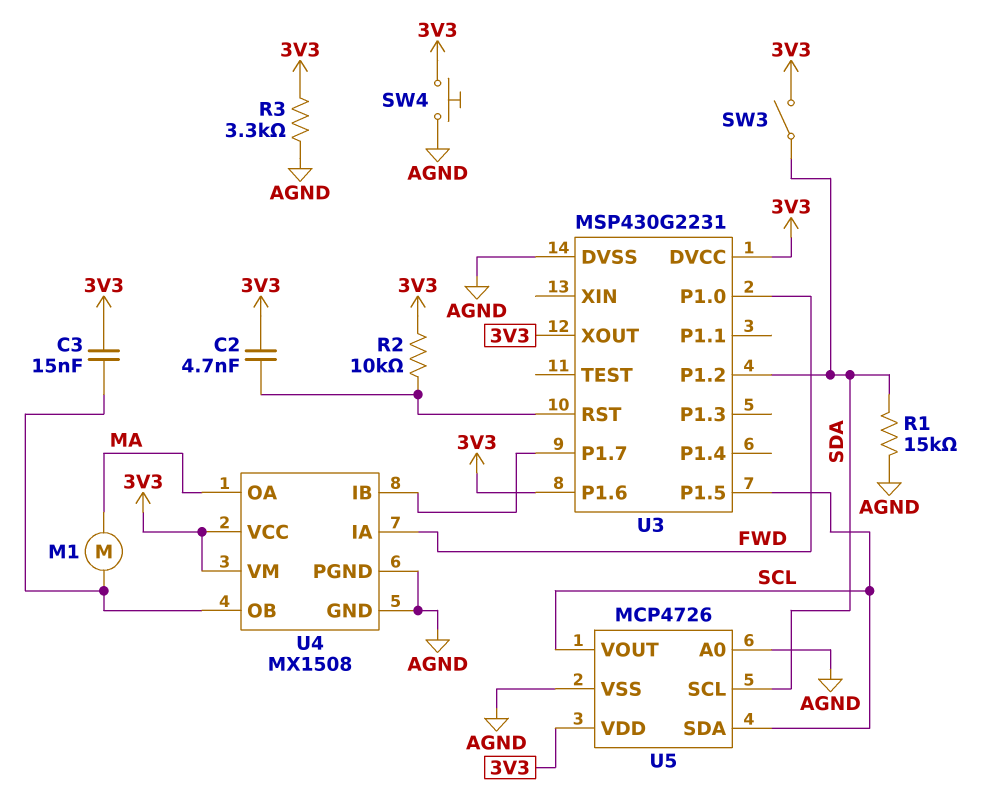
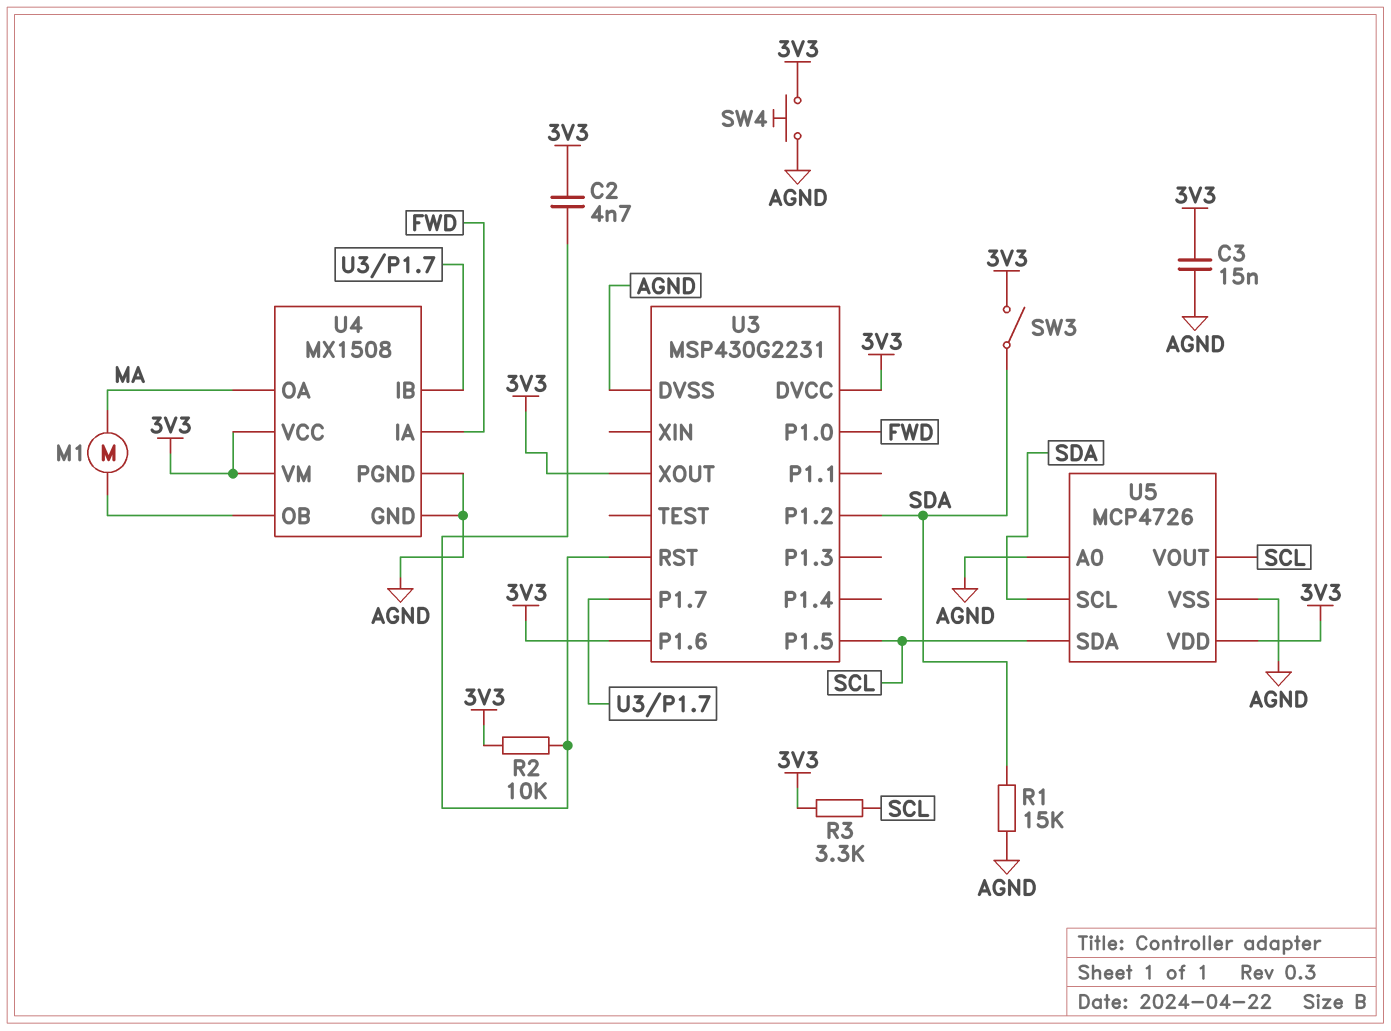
C3: 15nF (3V3, U4/OB) -> 15nF (3V3, AGND)
R3: 3.3k (3V3, AGND) -> 3.3k (3V3, SCL)

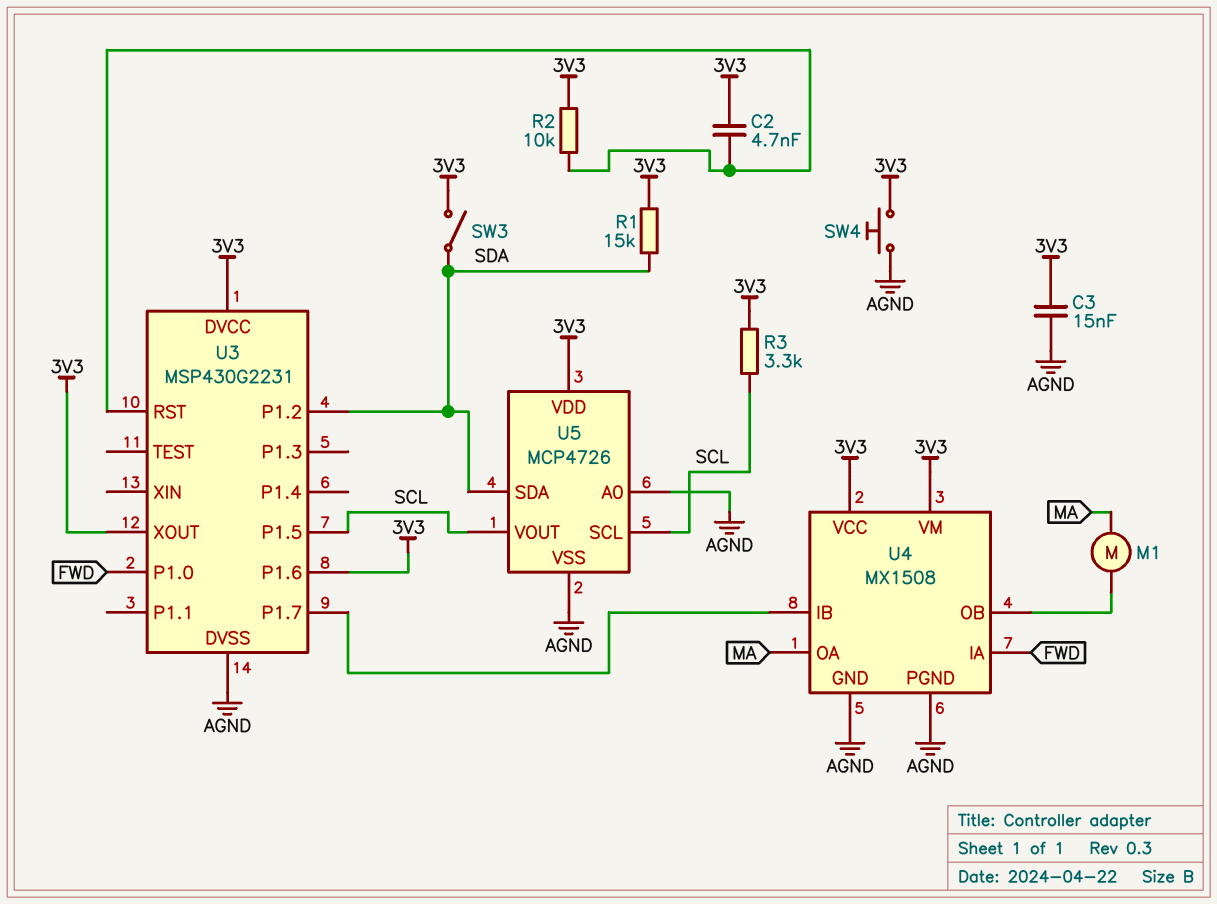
R1: 15k (AGND, SDA) -> 15k (3V3, SDA)
U5 pin SCL: SDA -> SCL
U5 pin SDA: SCL -> SDA

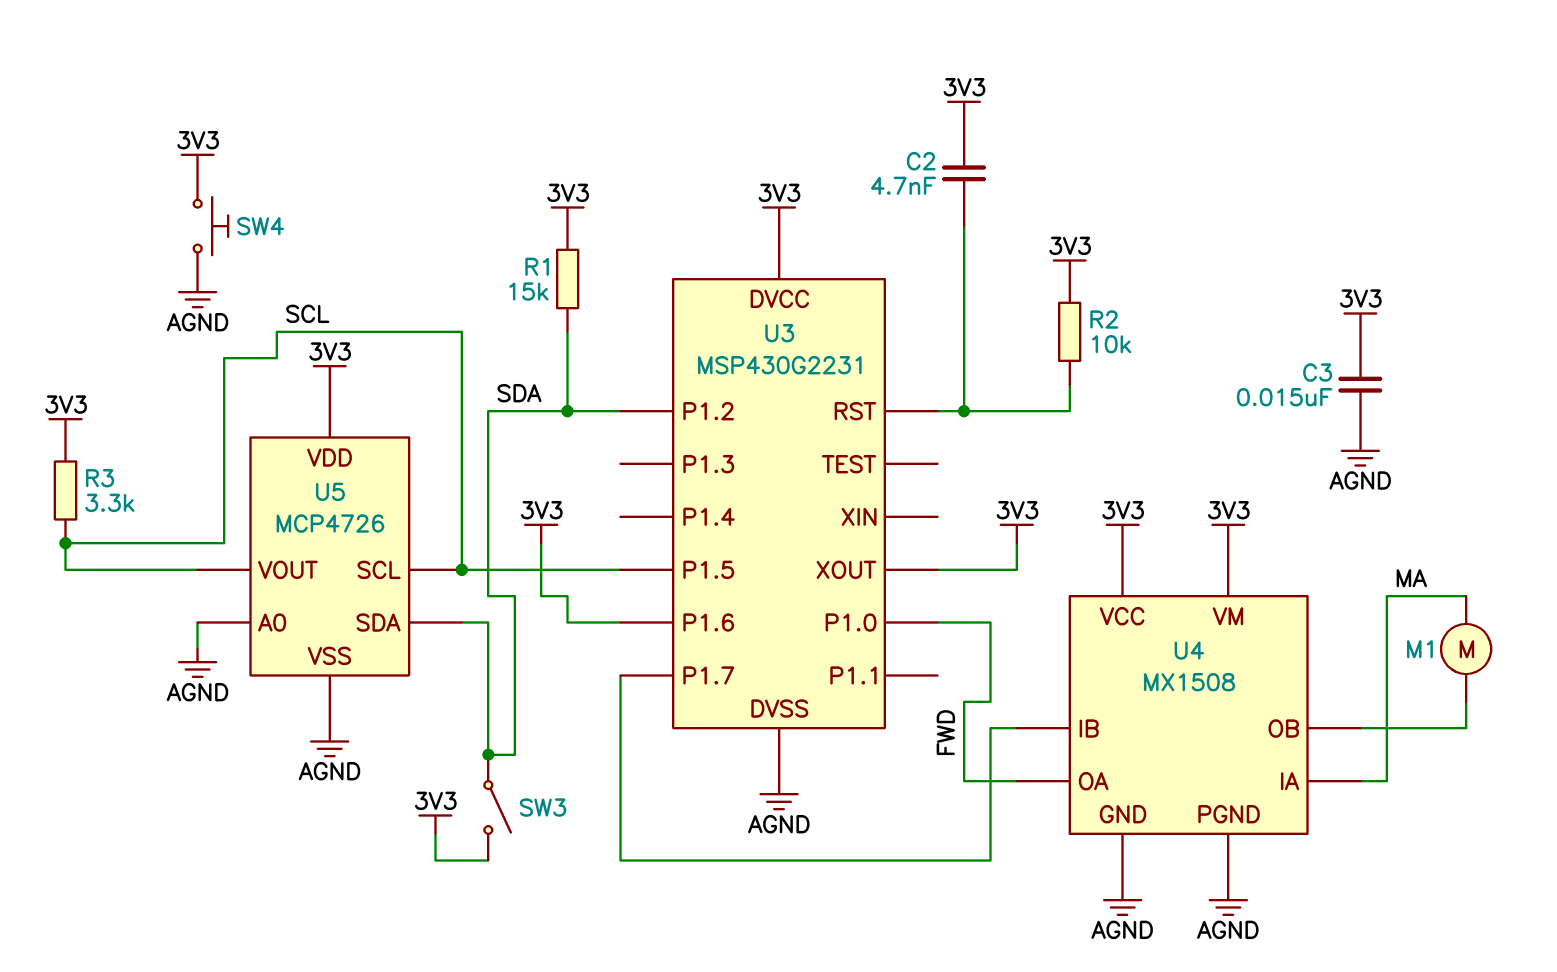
U4 pin IA: FWD -> MA
U4 pin OA: MA -> FWD

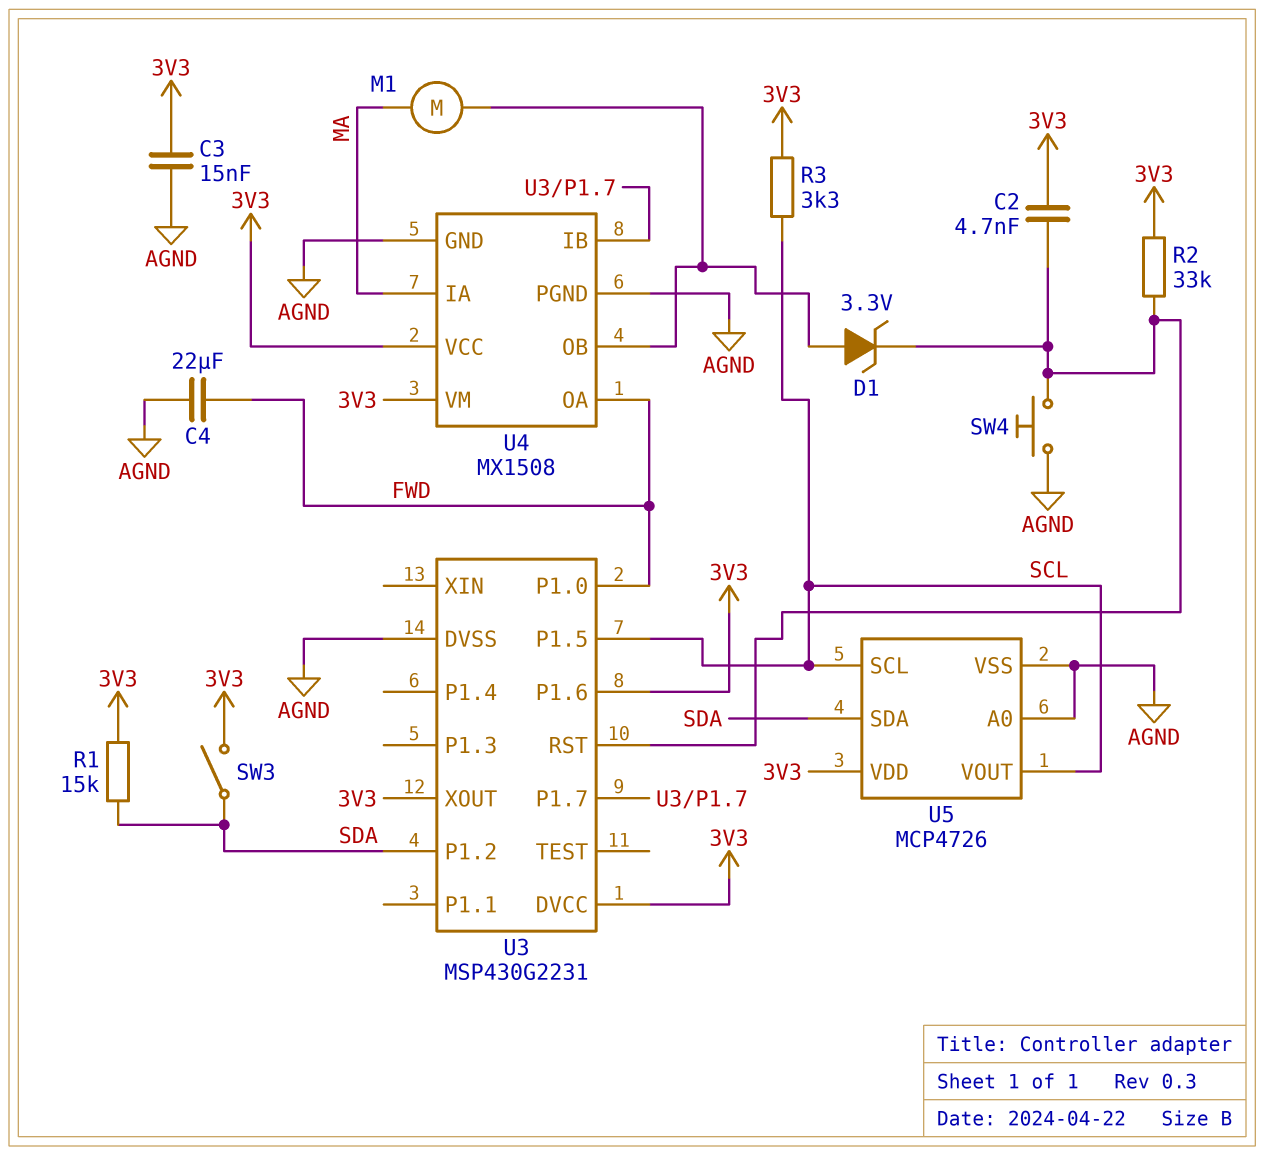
C4: none -> 22uF (AGND, FWD)
D1: none -> zener 3.3V (A U4/OB, K U3/RST)
R2: 10k (3V3, U3/RST) -> 33k (3V3, U3/RST)
SW4: button (3V3, AGND) -> button (AGND, U3/RST)

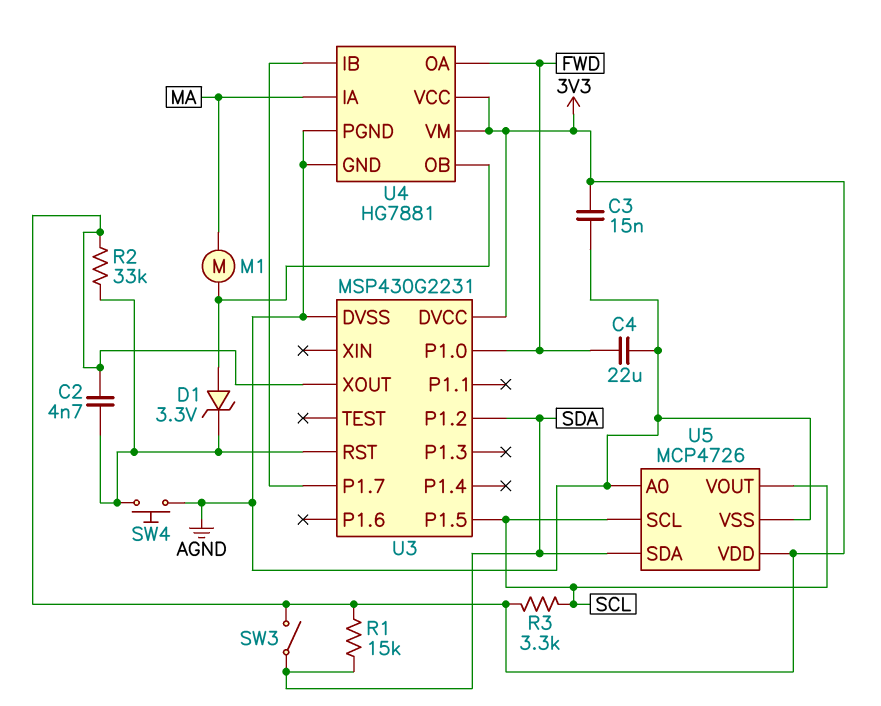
U3 pin P1.6: 3V3 -> none
U4: MX1508 -> HG7881

